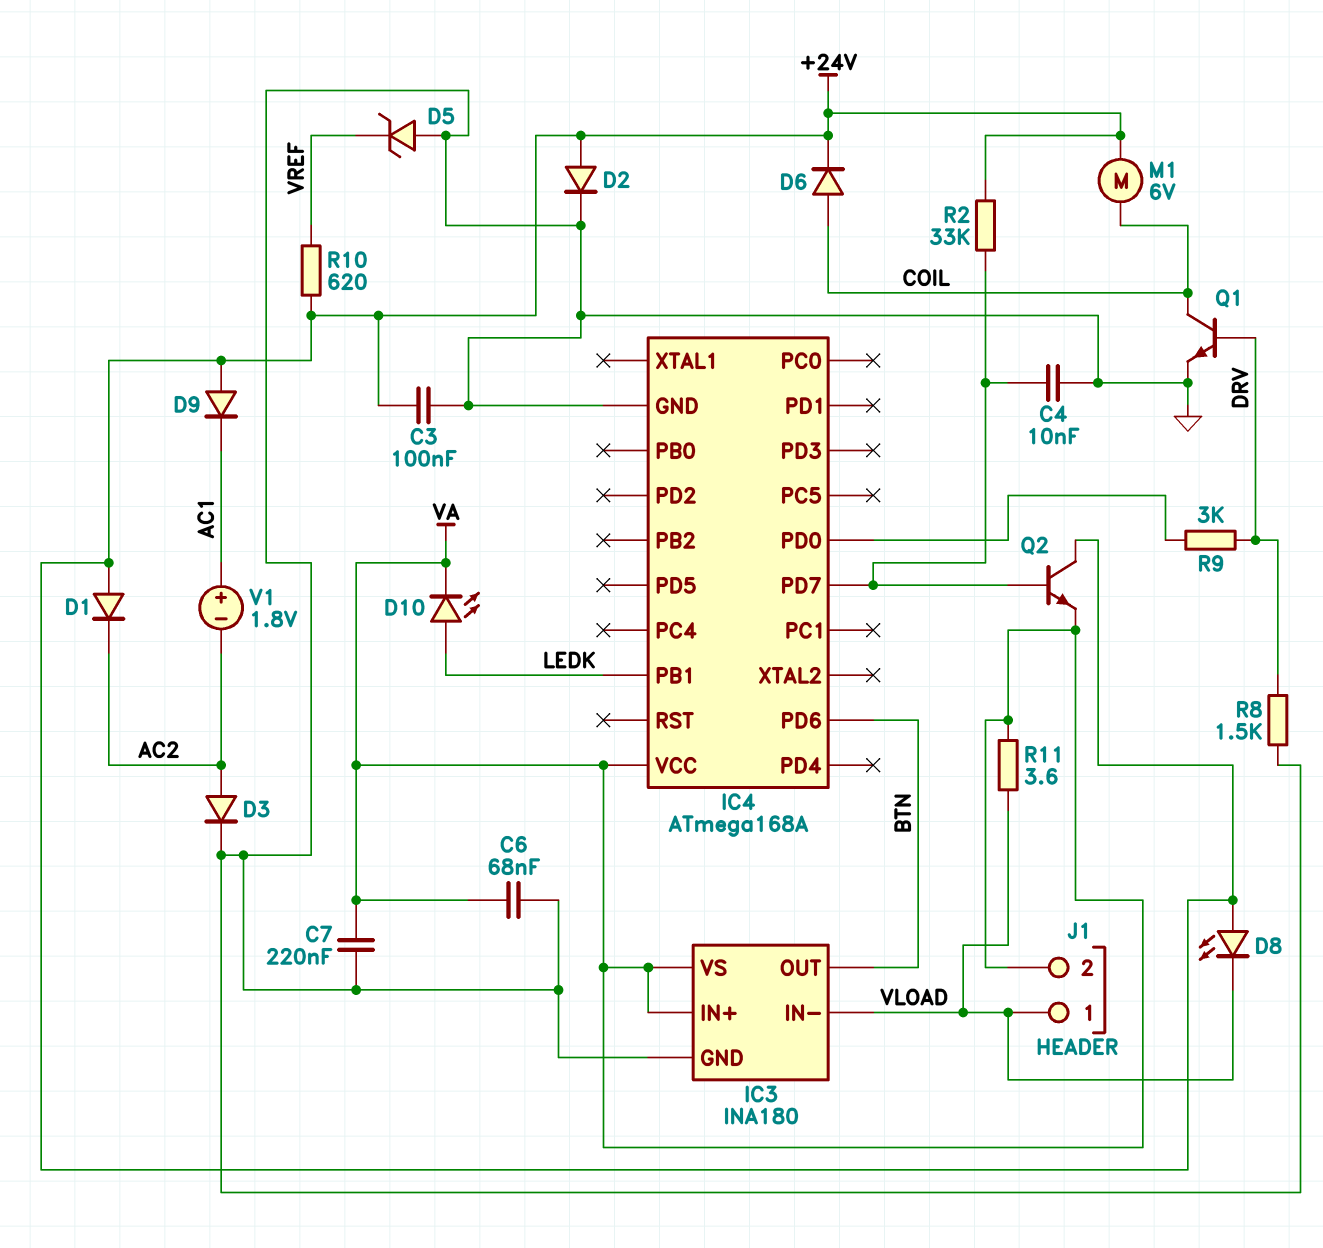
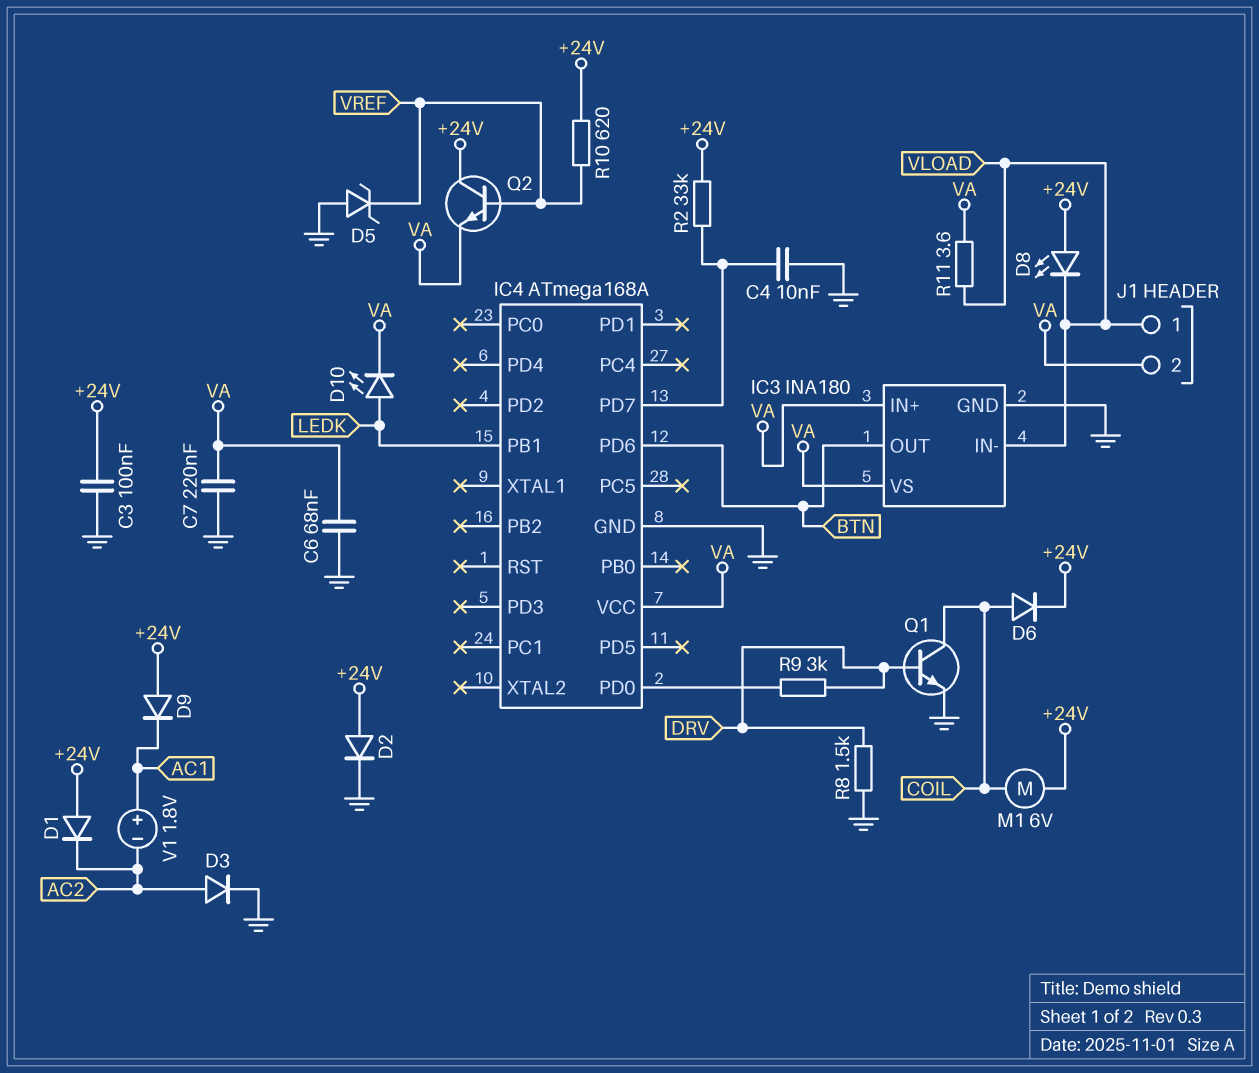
Q2: NPN (B IC4/PD7, C +24V, E VA) -> NPN (B VREF, C +24V, E VA)

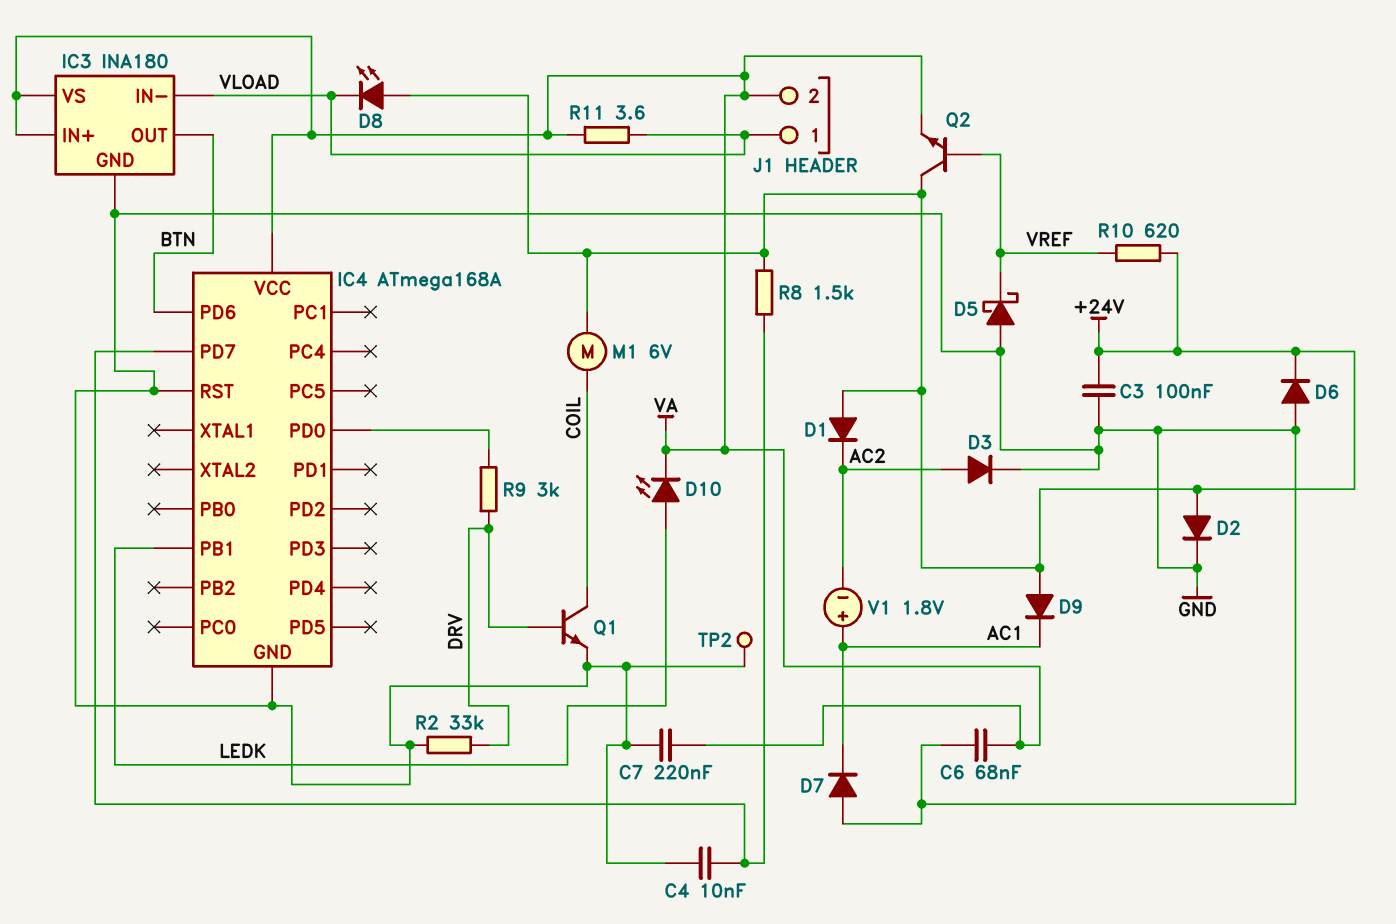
D5: zener (A GND, K VREF) -> schottky (A GND, K VREF)
D6: diode (A COIL, K +24V) -> diode (A GND, K +24V)
D7: none -> diode (A GND, K AC1)
IC4 pin RST: none -> GND
R2: 33k (+24V, IC4/PD7) -> 33k (DRV, GND)
R8: 1.5k (DRV, GND) -> 1.5k (+24V, IC4/PD7)
TP2: none -> test point (GND)

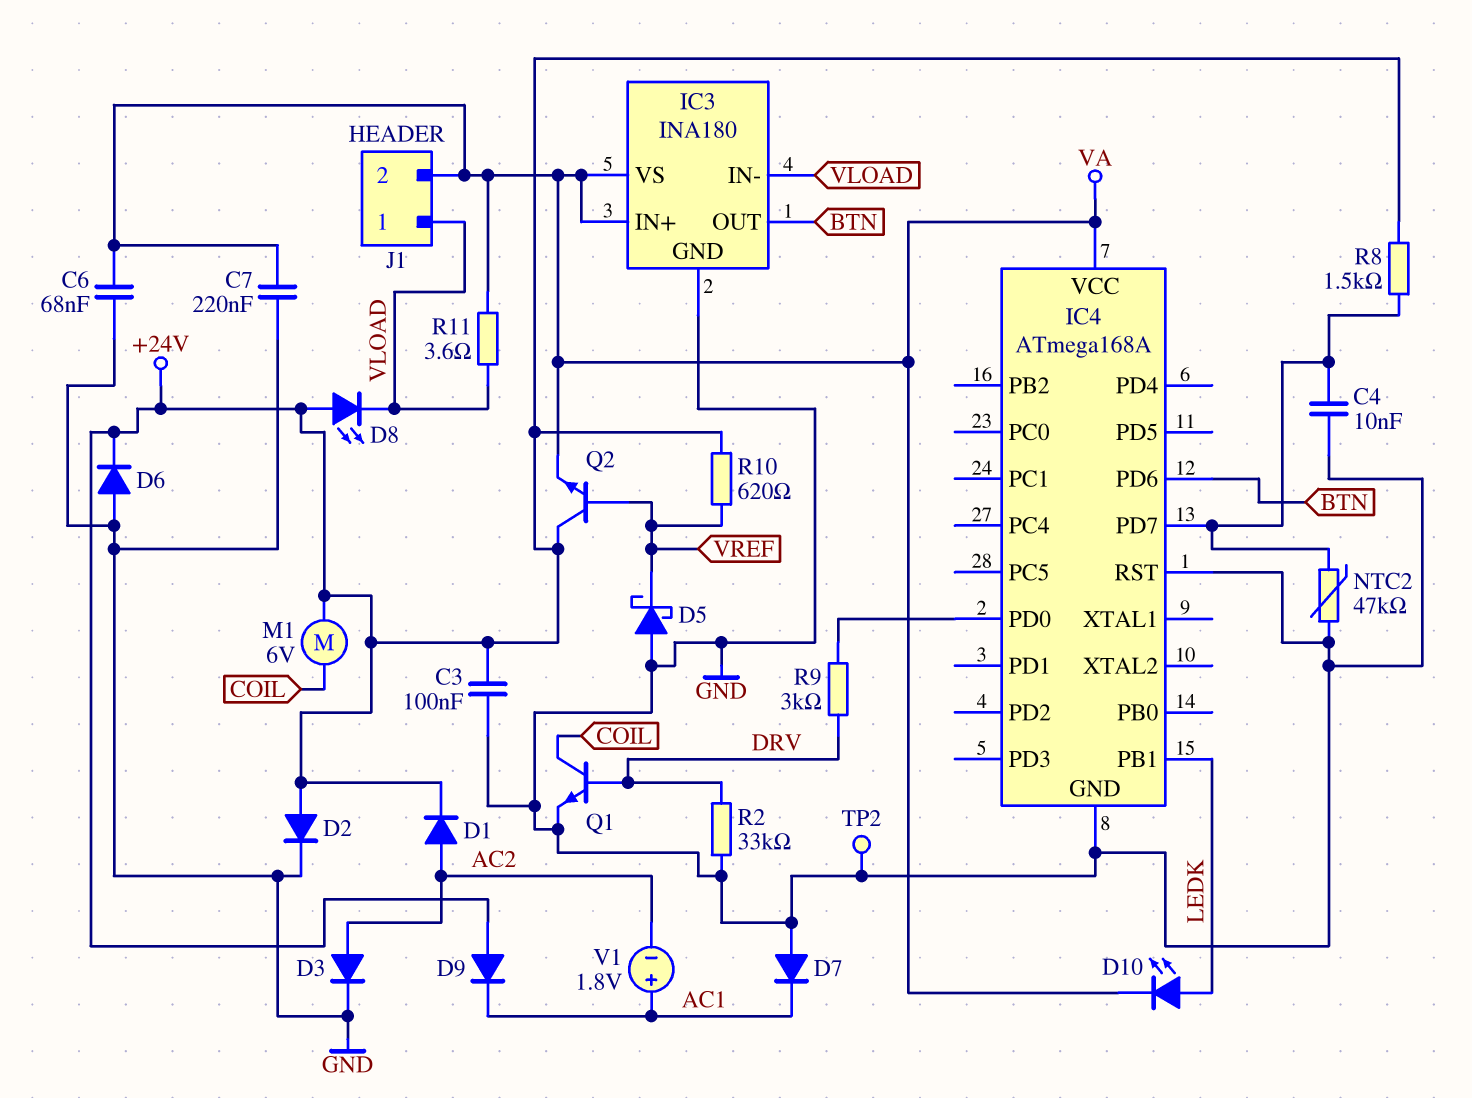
D1: diode (A +24V, K AC2) -> diode (A AC2, K +24V)
NTC2: none -> 47k (GND, IC4/PD7)

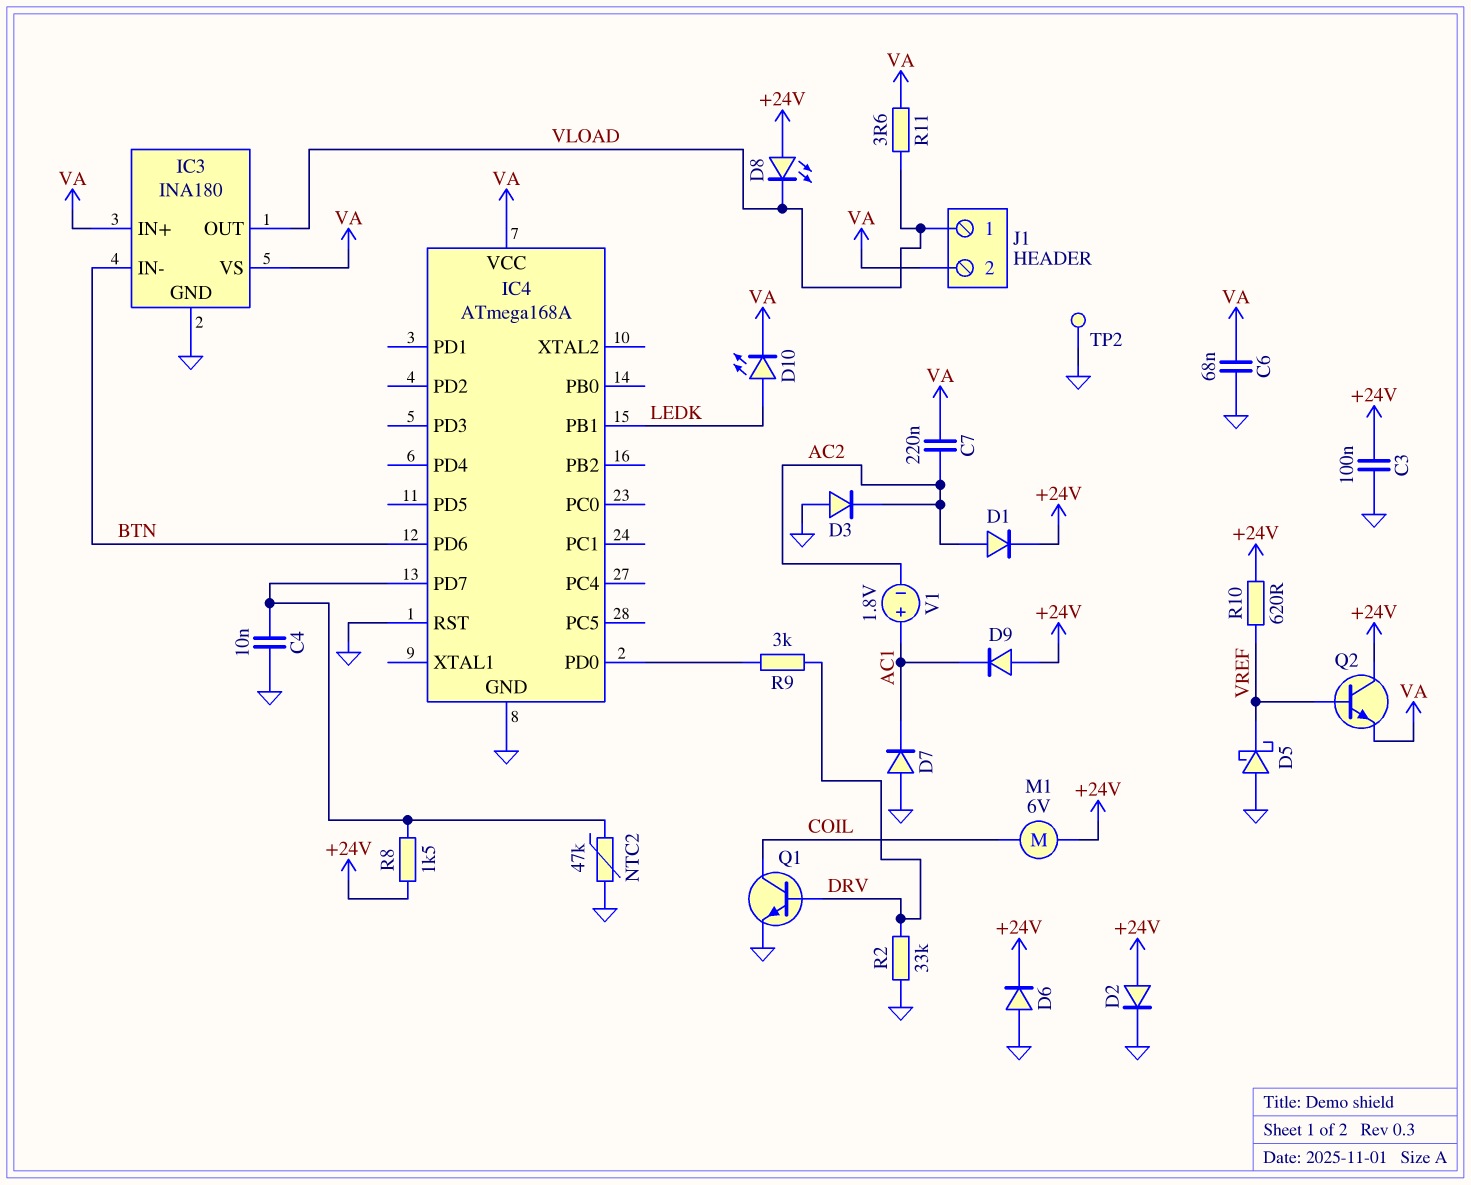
C7: 220nF (GND, VA) -> 220nF (AC2, VA)
D3: diode (A AC2, K GND) -> diode (A GND, K AC2)
IC3 pin IN-: VLOAD -> BTN
IC3 pin OUT: BTN -> VLOAD

